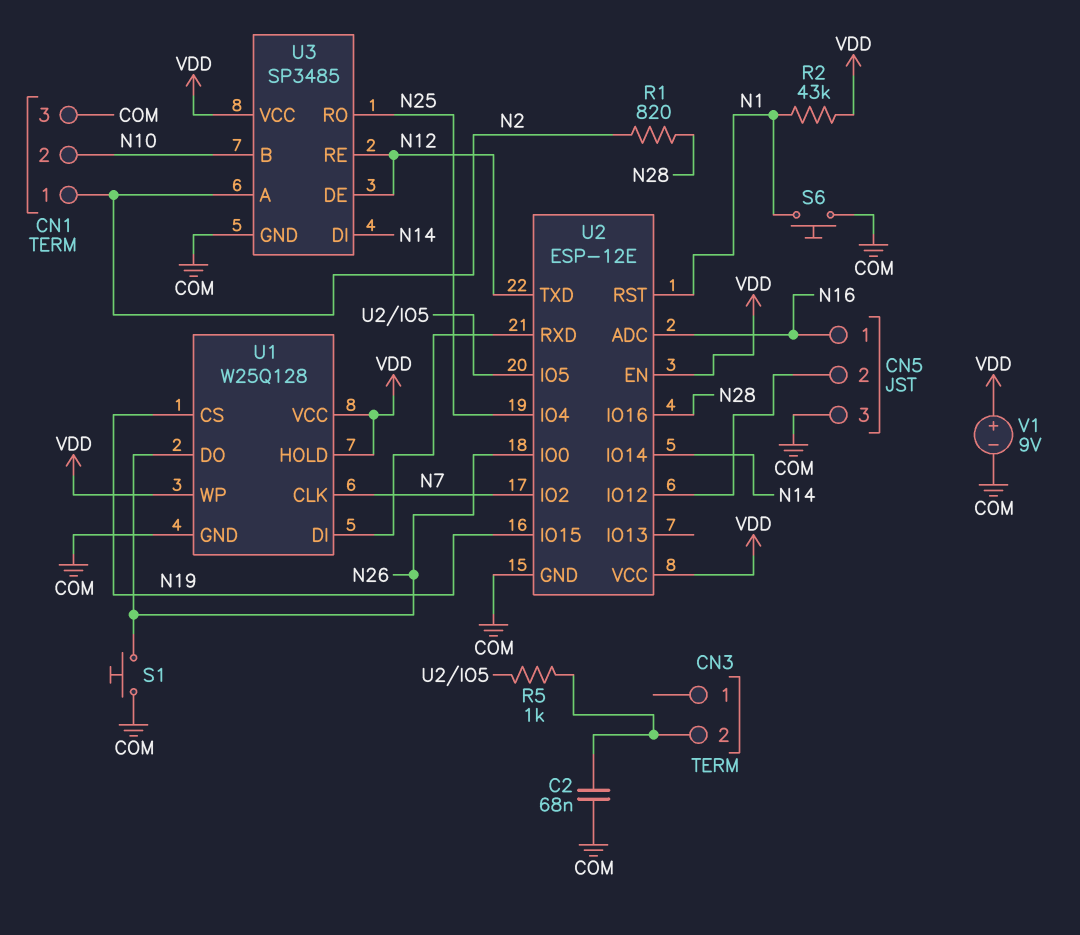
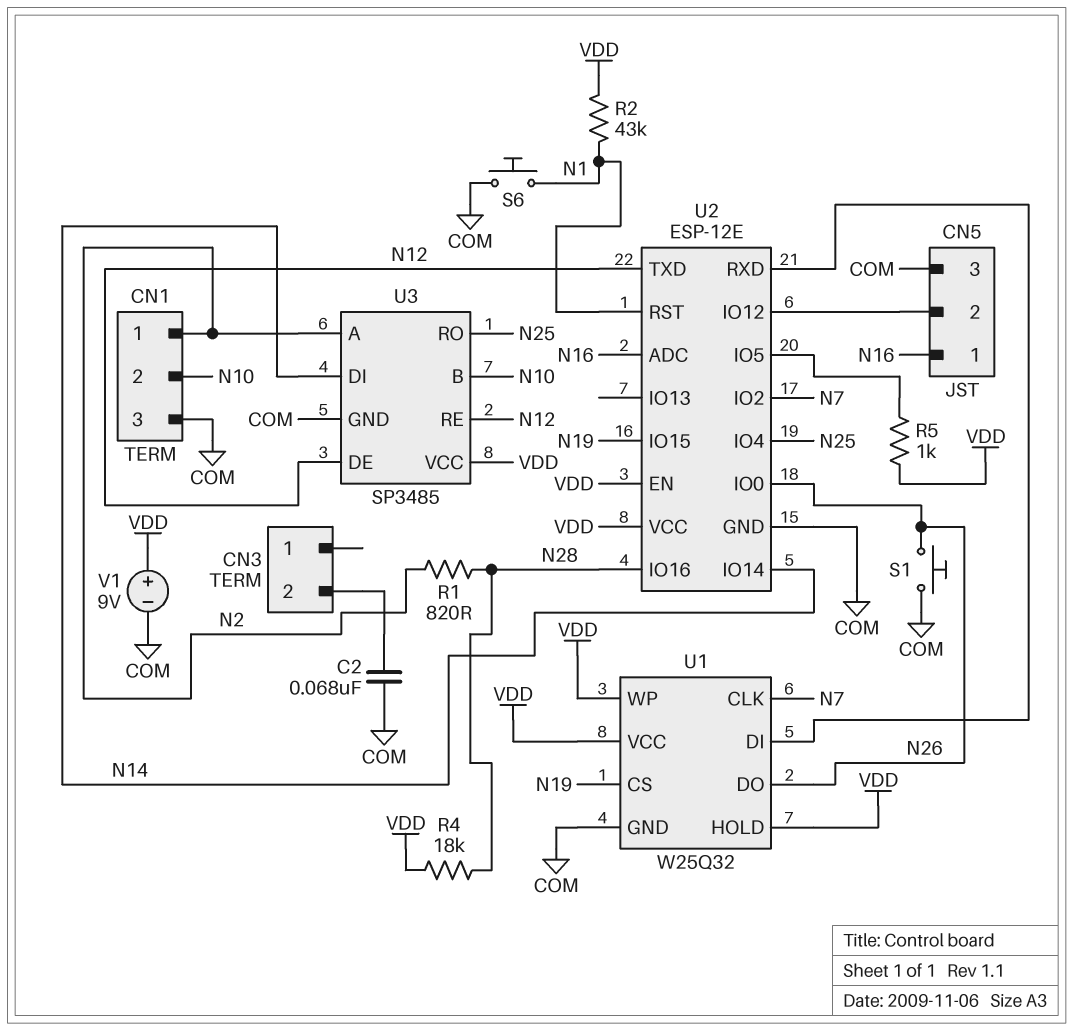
R4: none -> 18k (N28, VDD)
R5: 1k (CN3/2, U2/IO5) -> 1k (U2/IO5, VDD)
U1: W25Q128 -> W25Q32

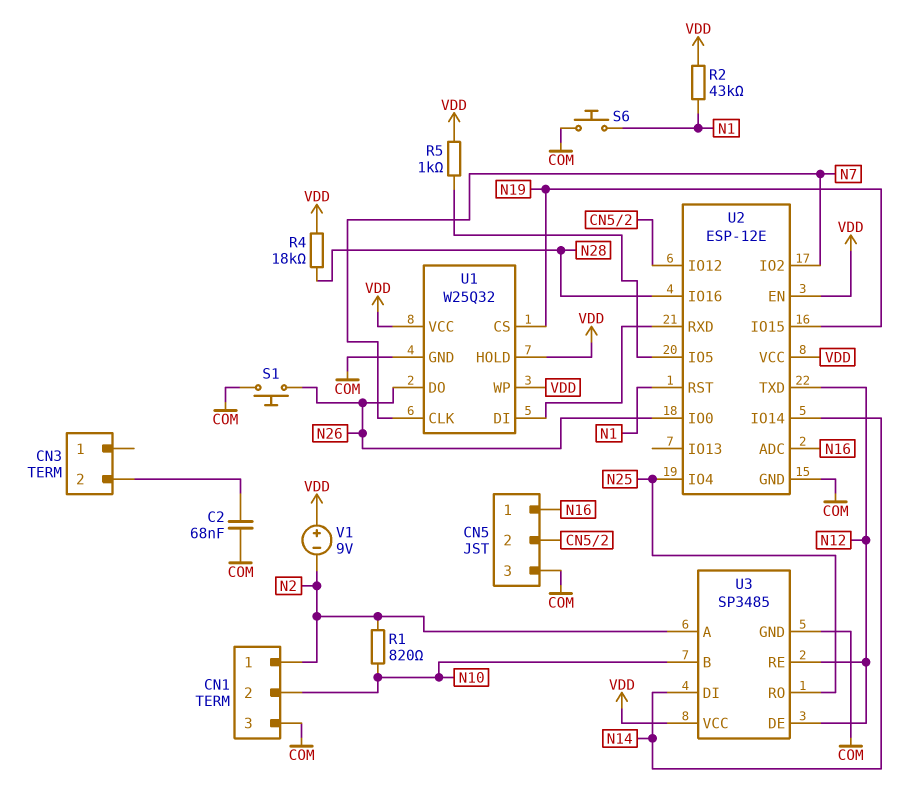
R1: 820 (N2, N28) -> 820 (N2, N10)
V1: 9V (plus VDD, minus COM) -> 9V (plus VDD, minus N2)

